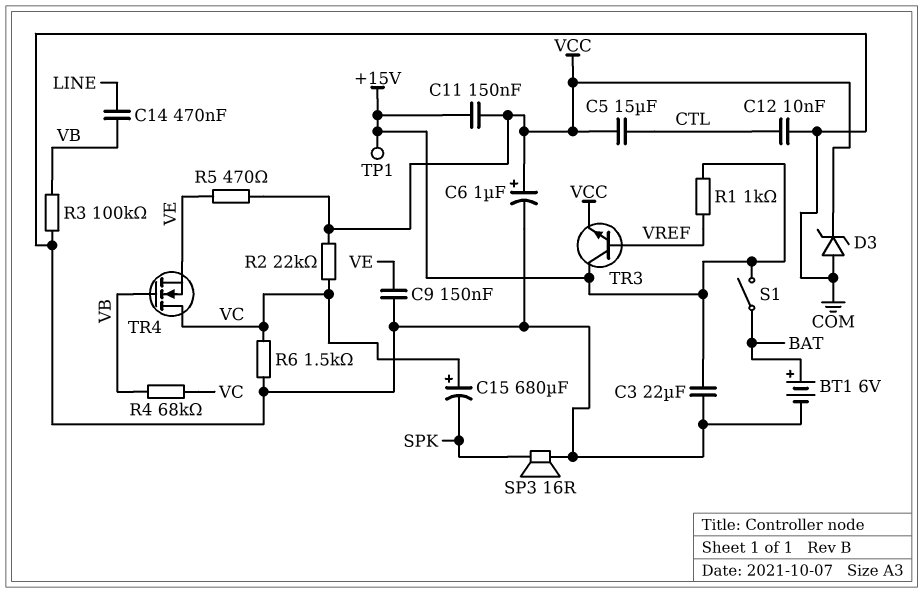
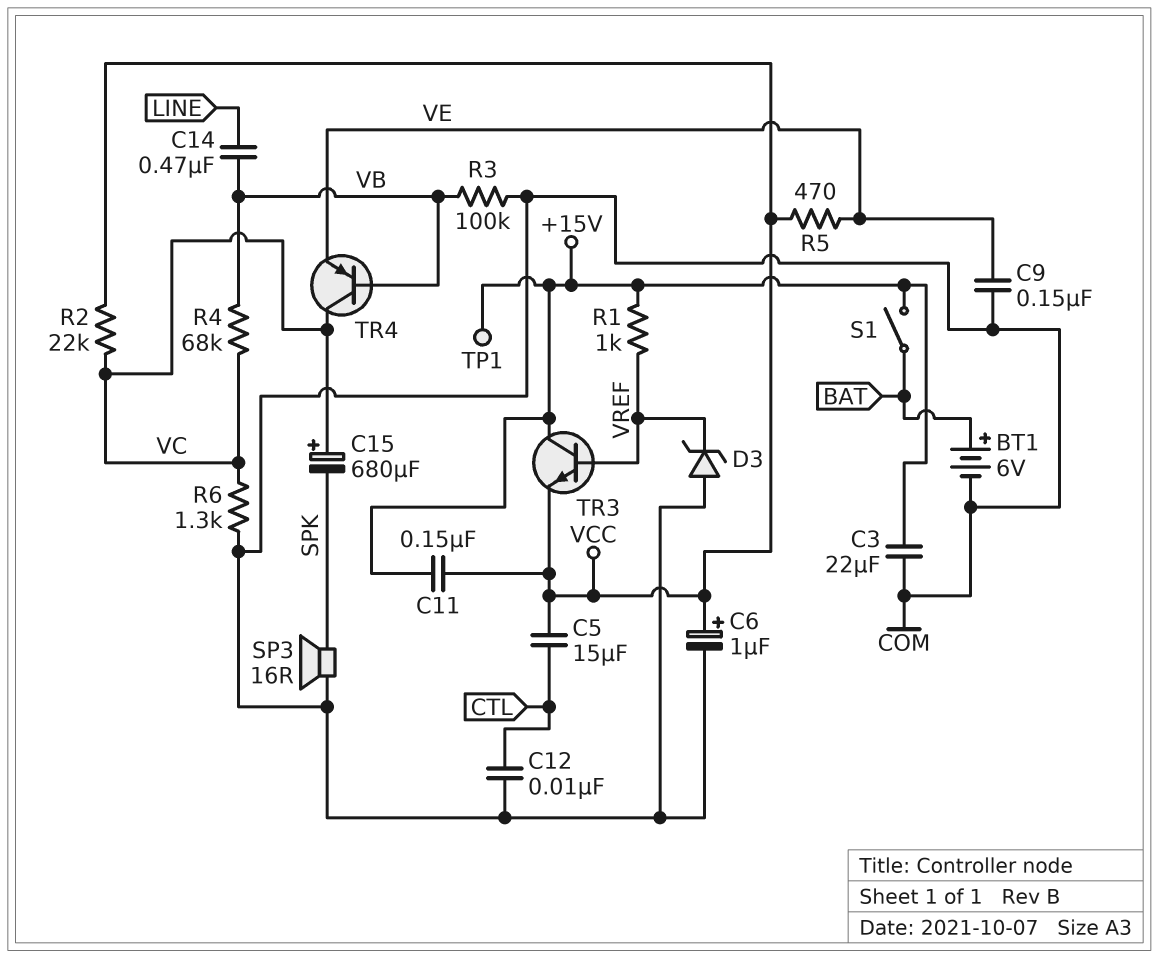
D3: zener (A COM, K VCC) -> zener (A COM, K VREF)
R6: 1.5k (COM, VC) -> 1.3k (COM, VC)
TR4: NMOS (G VB, D VC, S VE) -> PNP (B VB, C VC, E VE)

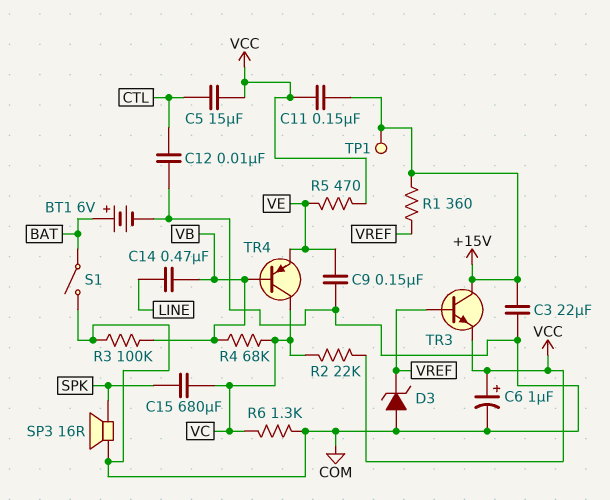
C15: 680uF (plus VC, minus SPK) -> 680uF (SPK, VC)
R1: 1k (+15V, VREF) -> 360 (+15V, VREF)
S1: switch (+15V, BAT) -> switch (BAT, COM)

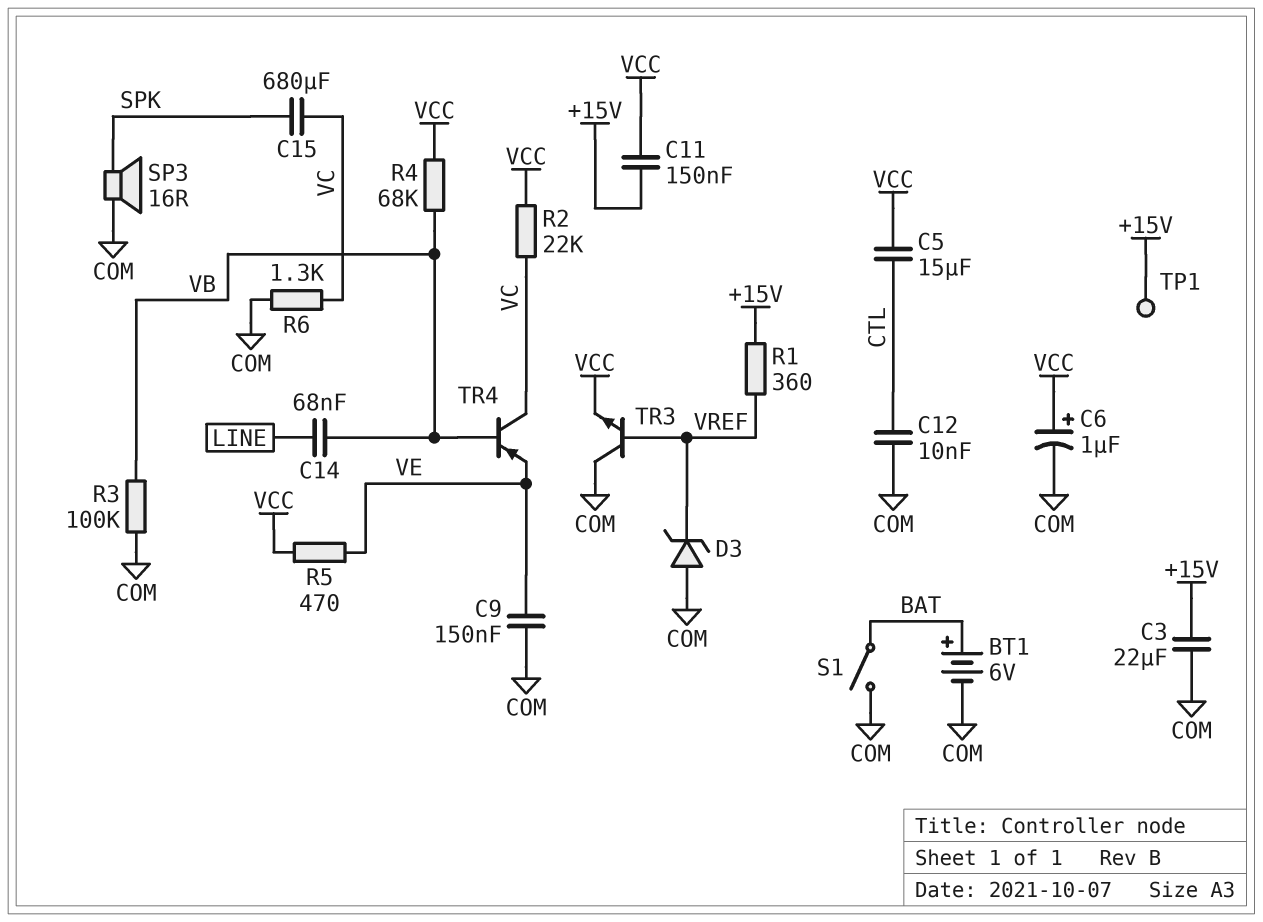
C14: 470nF (LINE, VB) -> 68nF (LINE, VB)
R4: 68k (VB, VC) -> 68k (VB, VCC)
TR3: NPN (B VREF, C +15V, E VCC) -> NPN (B VREF, C COM, E VCC)

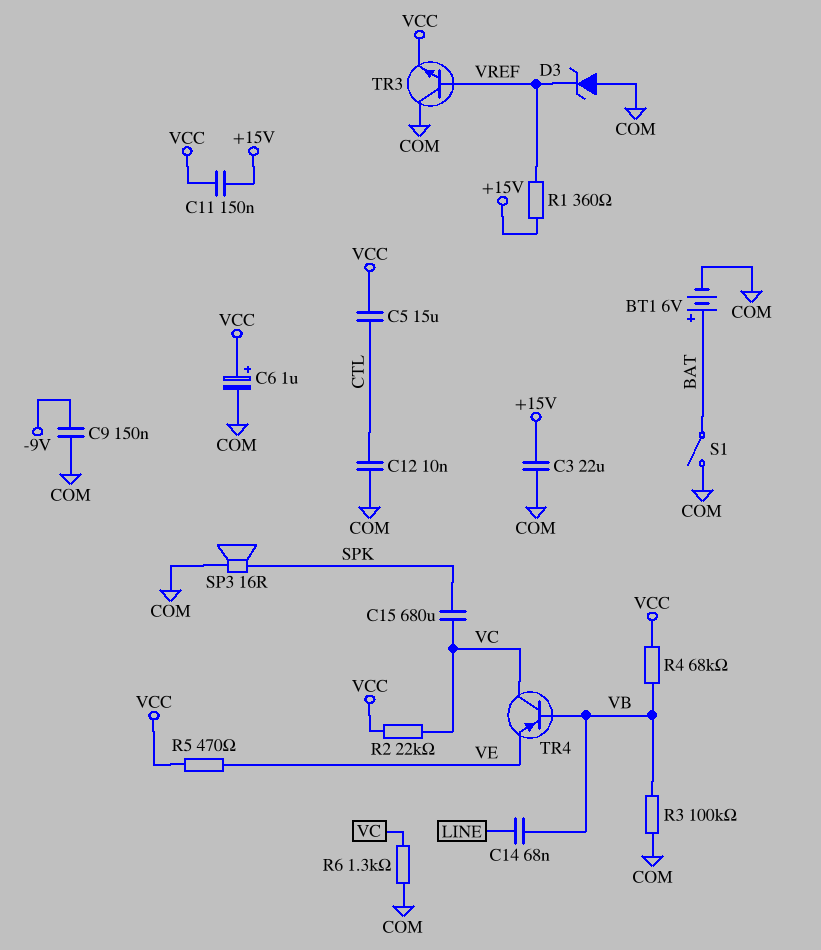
C9: 150nF (COM, VE) -> 150nF (-9V, COM)
TP1: test point (+15V) -> none

